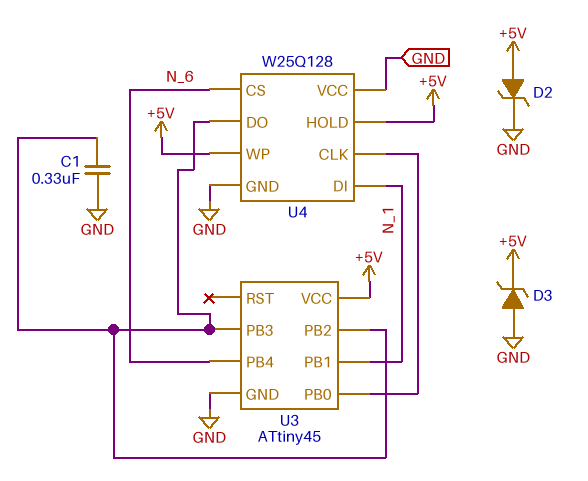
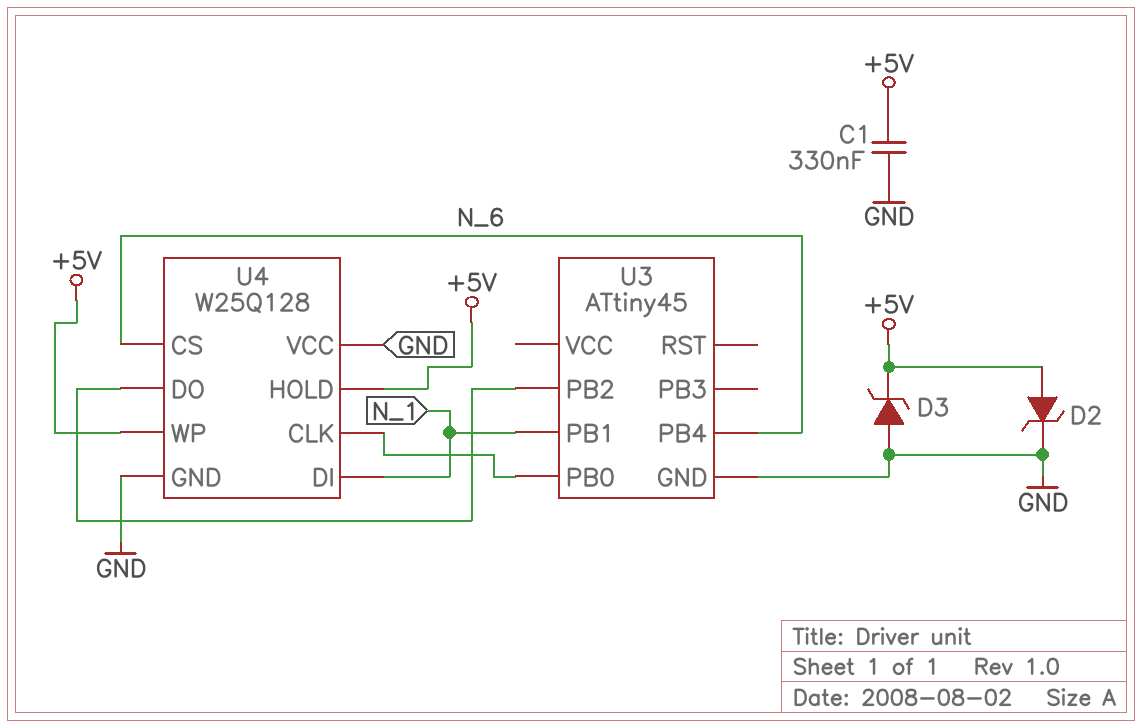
C1: 330nF (GND, U3/PB2) -> 330nF (+5V, GND)
U3 pin PB3: U3/PB2 -> none
U3 pin VCC: +5V -> none

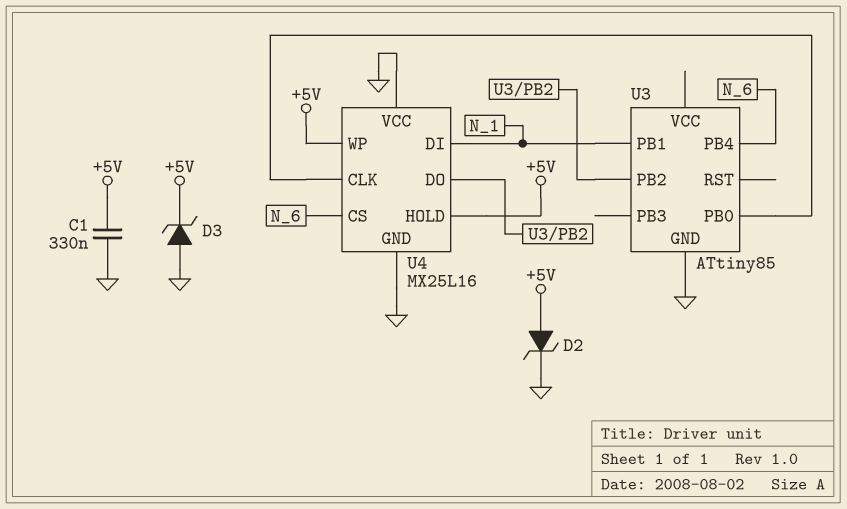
U3: ATtiny45 -> ATtiny85
U4: W25Q128 -> MX25L16

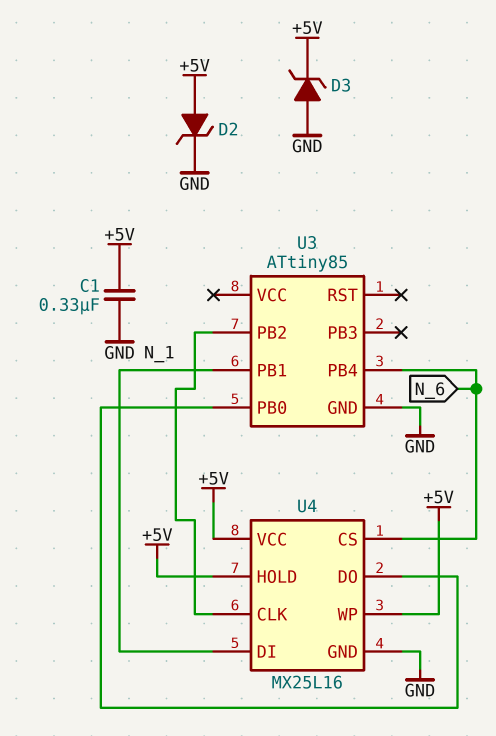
U4 pin CLK: U3/PB0 -> U3/PB2
U4 pin DO: U3/PB2 -> U3/PB0
U4 pin VCC: GND -> +5V

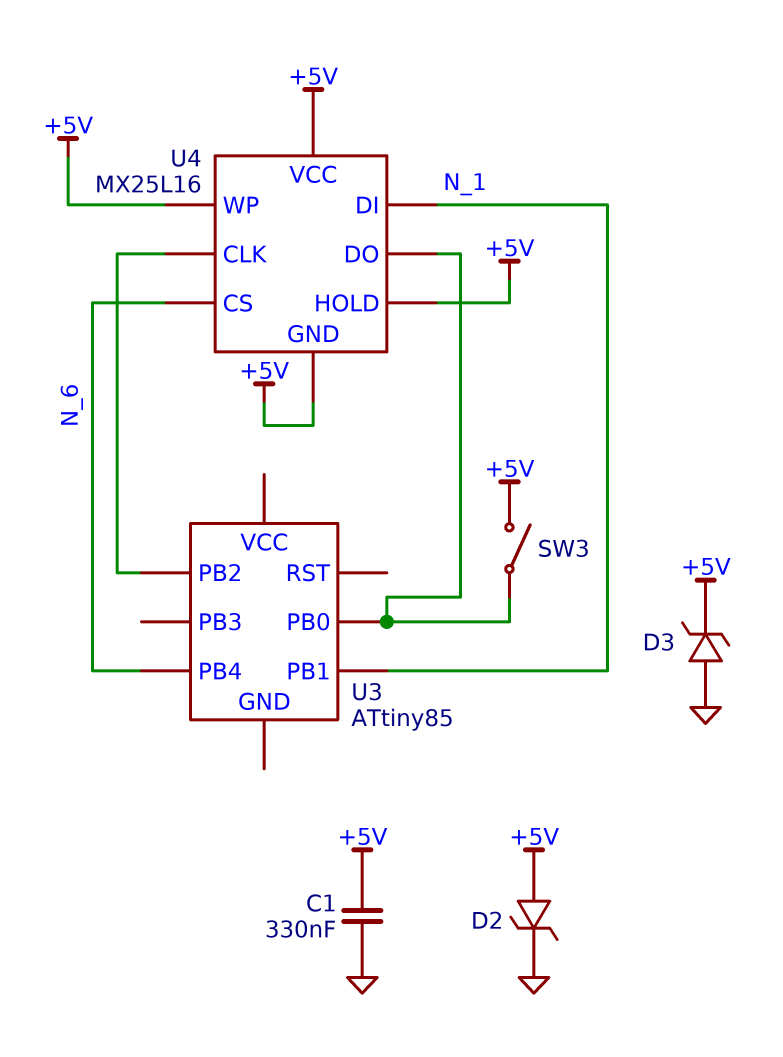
SW3: none -> switch (+5V, U3/PB0)
U3 pin GND: GND -> none
U4 pin GND: GND -> +5V

